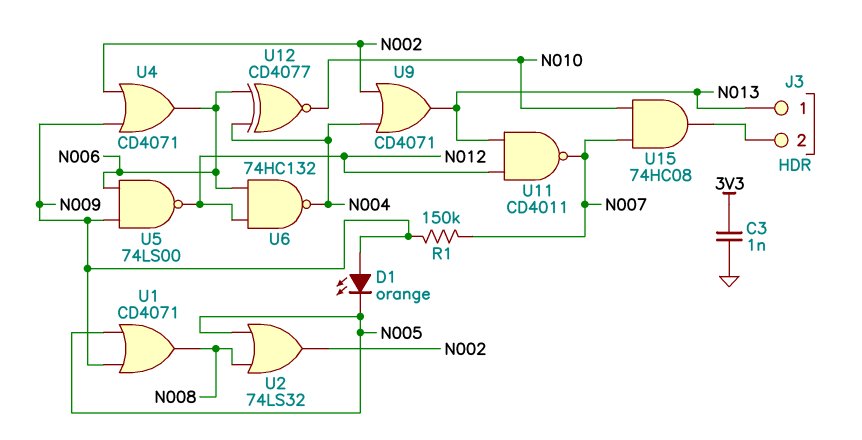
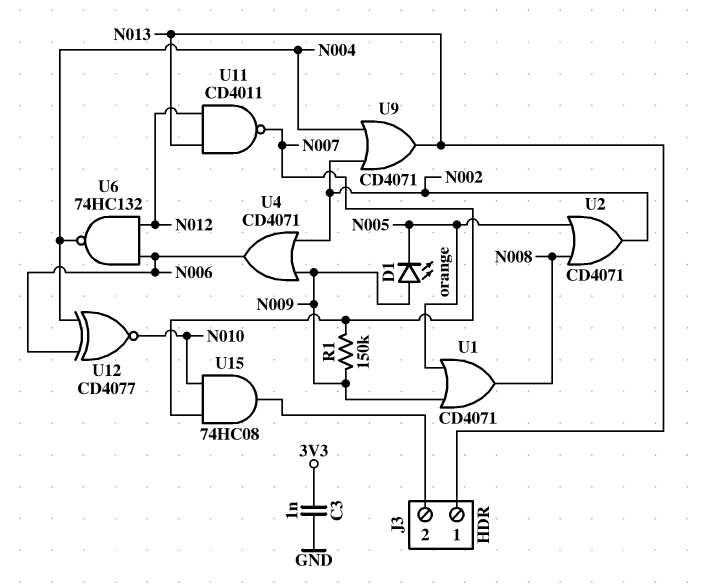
U2: OR 74LS32 (in N005, in N008, out N002) -> OR CD4071 (in N005, in N008, out N002)
U5: NAND 74LS00 (in N006, in N009, out N012) -> none

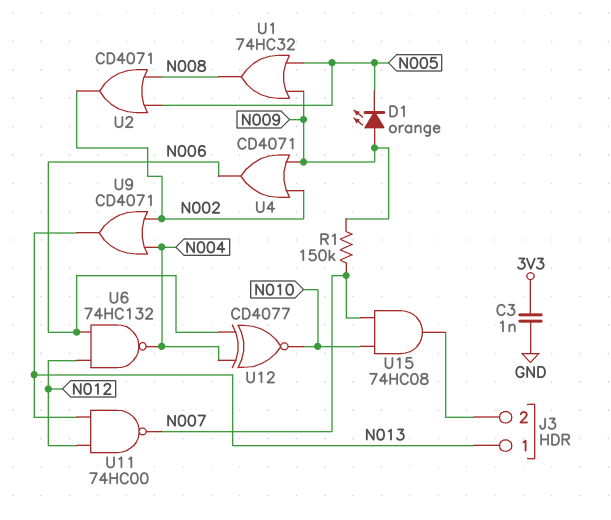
U1: OR CD4071 (in N005, in N009, out N008) -> OR 74HC32 (in N005, in N009, out N008)
U11: NAND CD4011 (in N012, in N013, out N007) -> NAND 74HC00 (in N012, in N013, out N007)

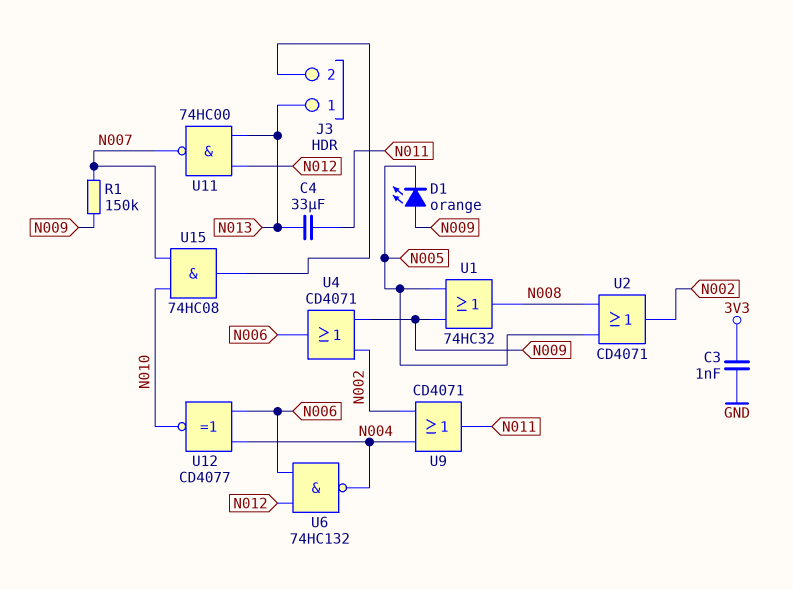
C4: none -> 33uF (N011, N013)
U9: OR CD4071 (in N002, in N004, out N013) -> OR CD4071 (in N002, in N004, out N011)

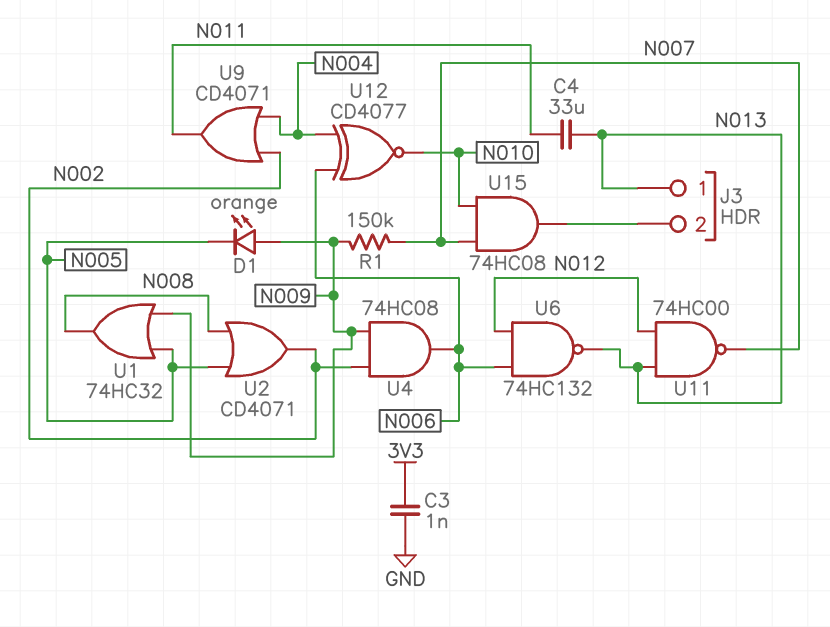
U4: OR CD4071 (in N002, in N009, out N006) -> AND 74HC08 (in N002, in N009, out N006)
U6: NAND 74HC132 (in N006, in N012, out N004) -> NAND 74HC132 (in N006, in N012, out N013)

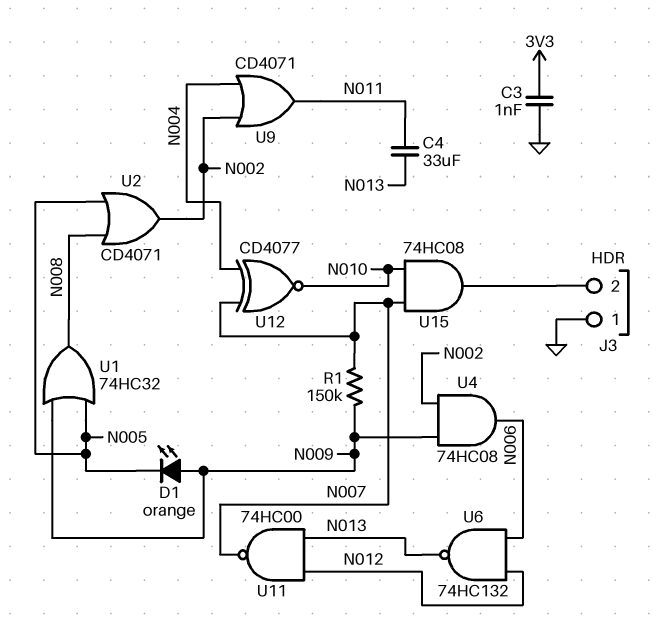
J3 pin 1: N013 -> GND
U12: XNOR CD4077 (in N004, in N006, out N010) -> XNOR CD4077 (in N004, in N007, out N010)

